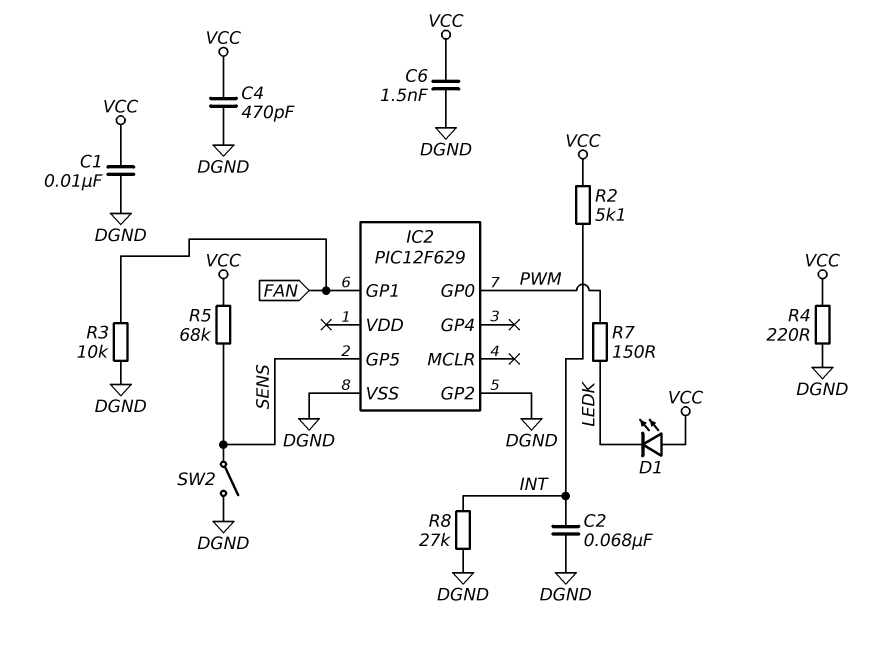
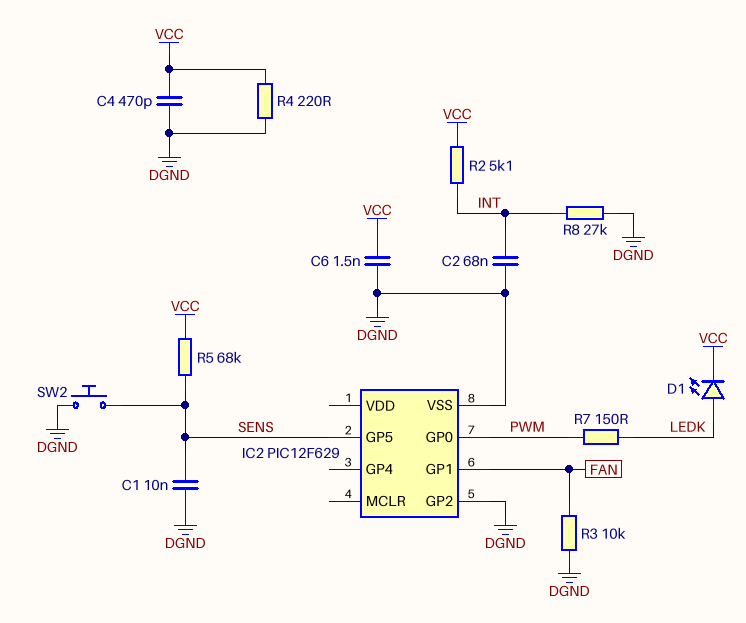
C1: 10nF (DGND, VCC) -> 10nF (DGND, SENS)
D1: LED (A VCC, K LEDK) -> LED (A LEDK, K VCC)
SW2: switch (DGND, SENS) -> button (DGND, SENS)

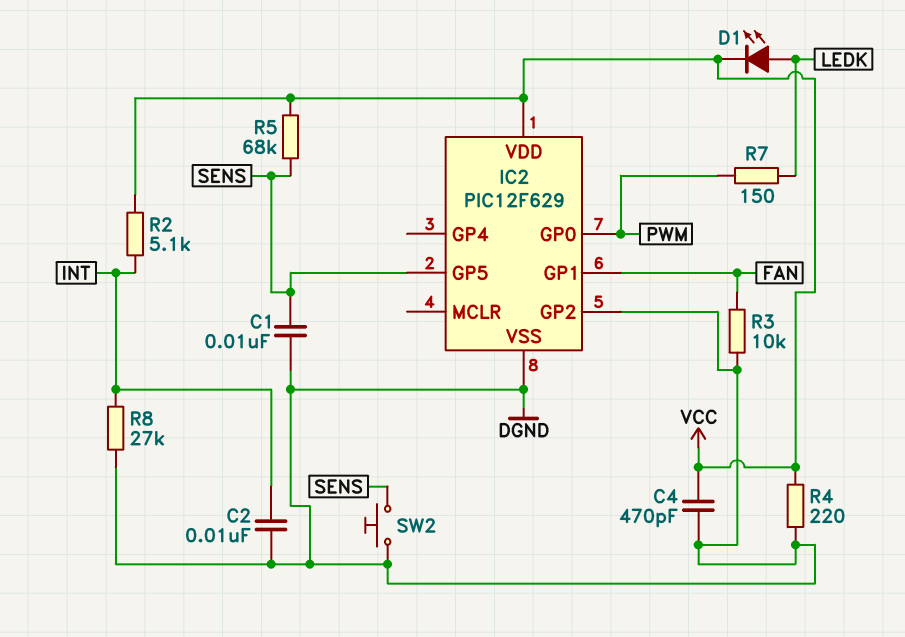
C2: 68nF (DGND, INT) -> 10nF (DGND, INT)
C6: 1.5nF (DGND, VCC) -> none
IC2 pin VDD: none -> VCC

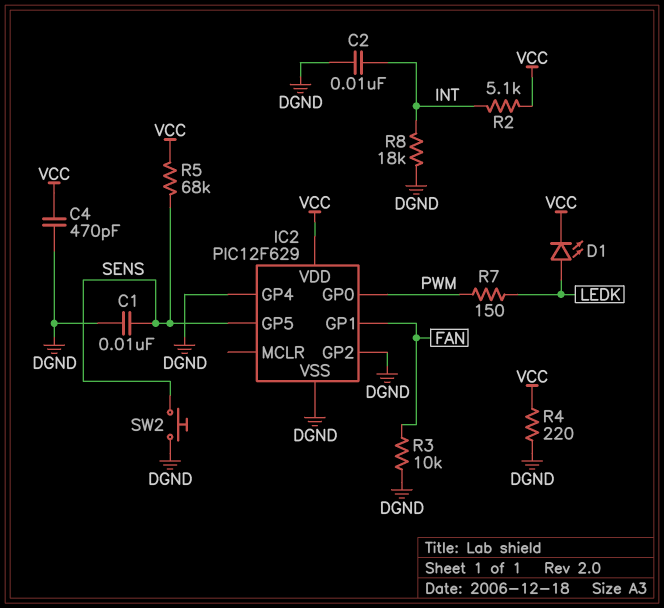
IC2 pin GP4: none -> DGND
R8: 27k (DGND, INT) -> 18k (DGND, INT)

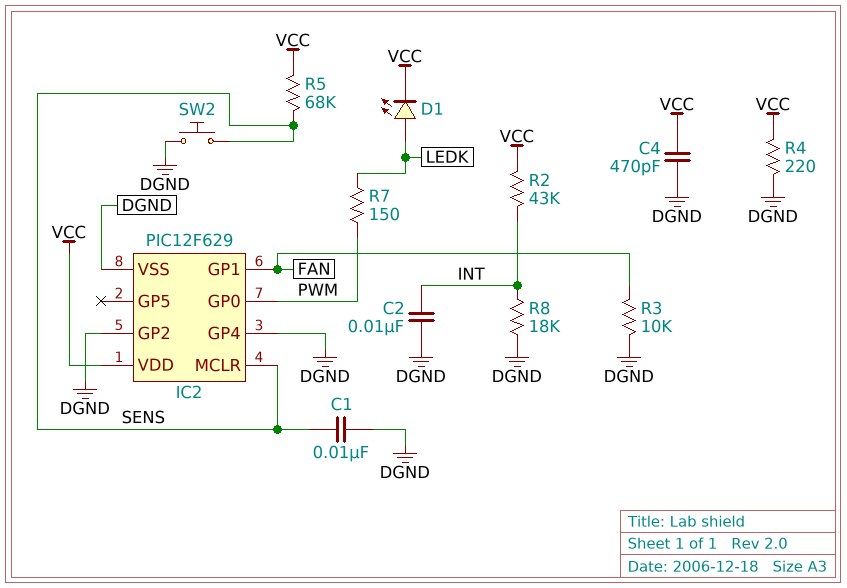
IC2 pin GP5: SENS -> none
IC2 pin MCLR: none -> SENS
R2: 5.1k (INT, VCC) -> 43k (INT, VCC)

